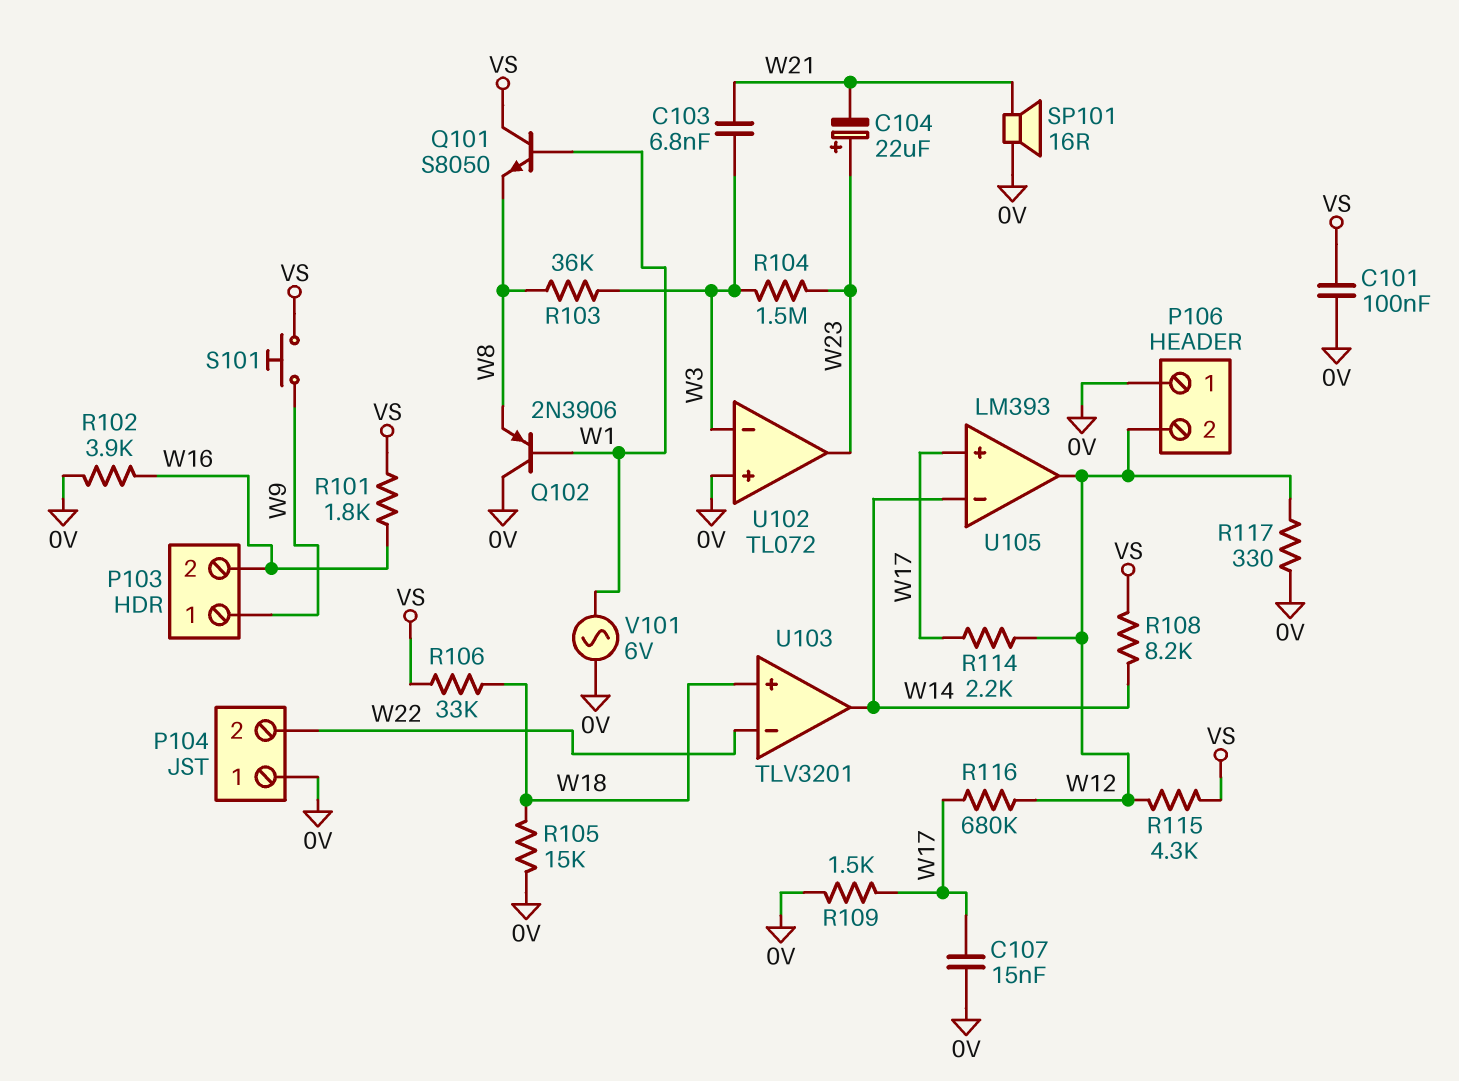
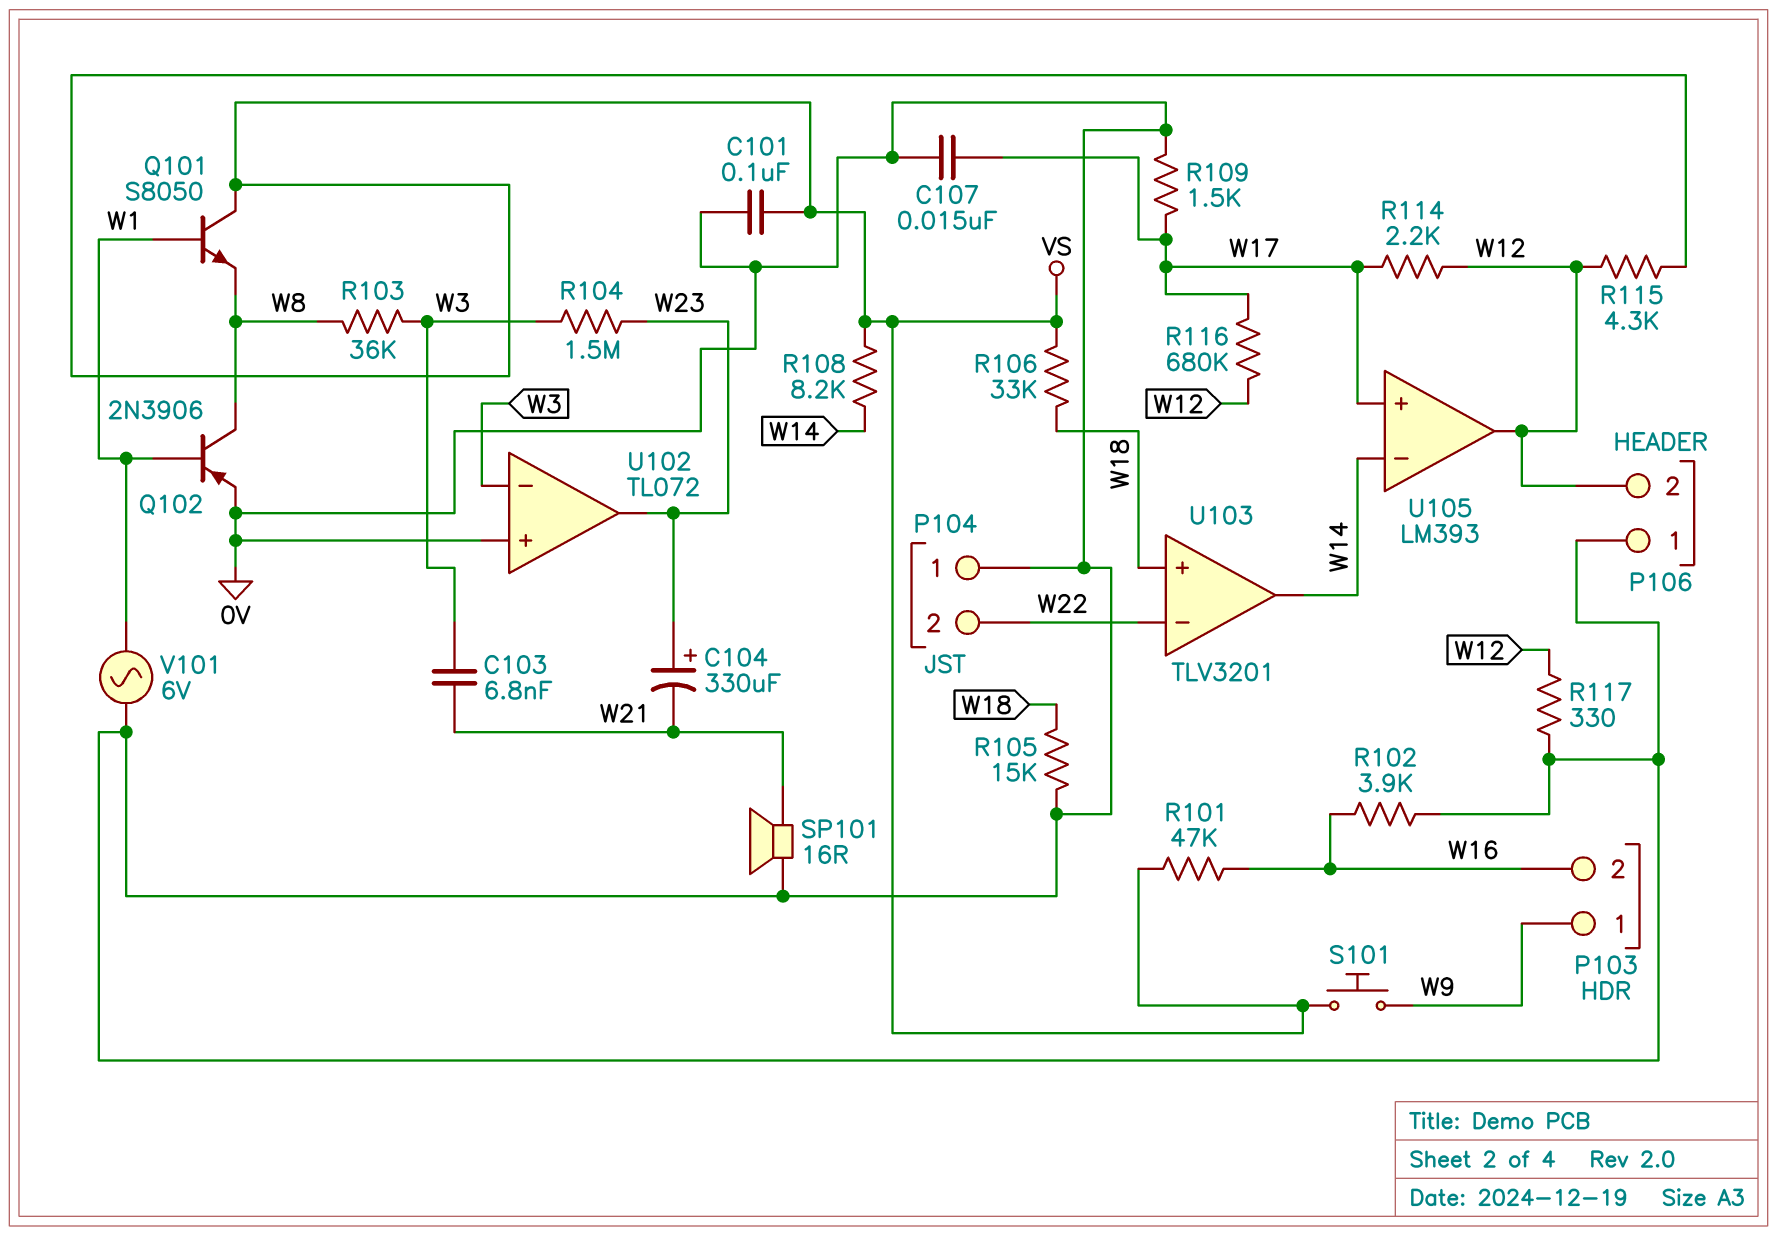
C104: 22uF (plus W23, minus W21) -> 330uF (plus W23, minus W21)
Q102: PNP 2N3906 (B W1, C 0V, E W8) -> PNP 2N3906 (B W1, C W8, E 0V)
R101: 1.8k (VS, W16) -> 47k (VS, W16)

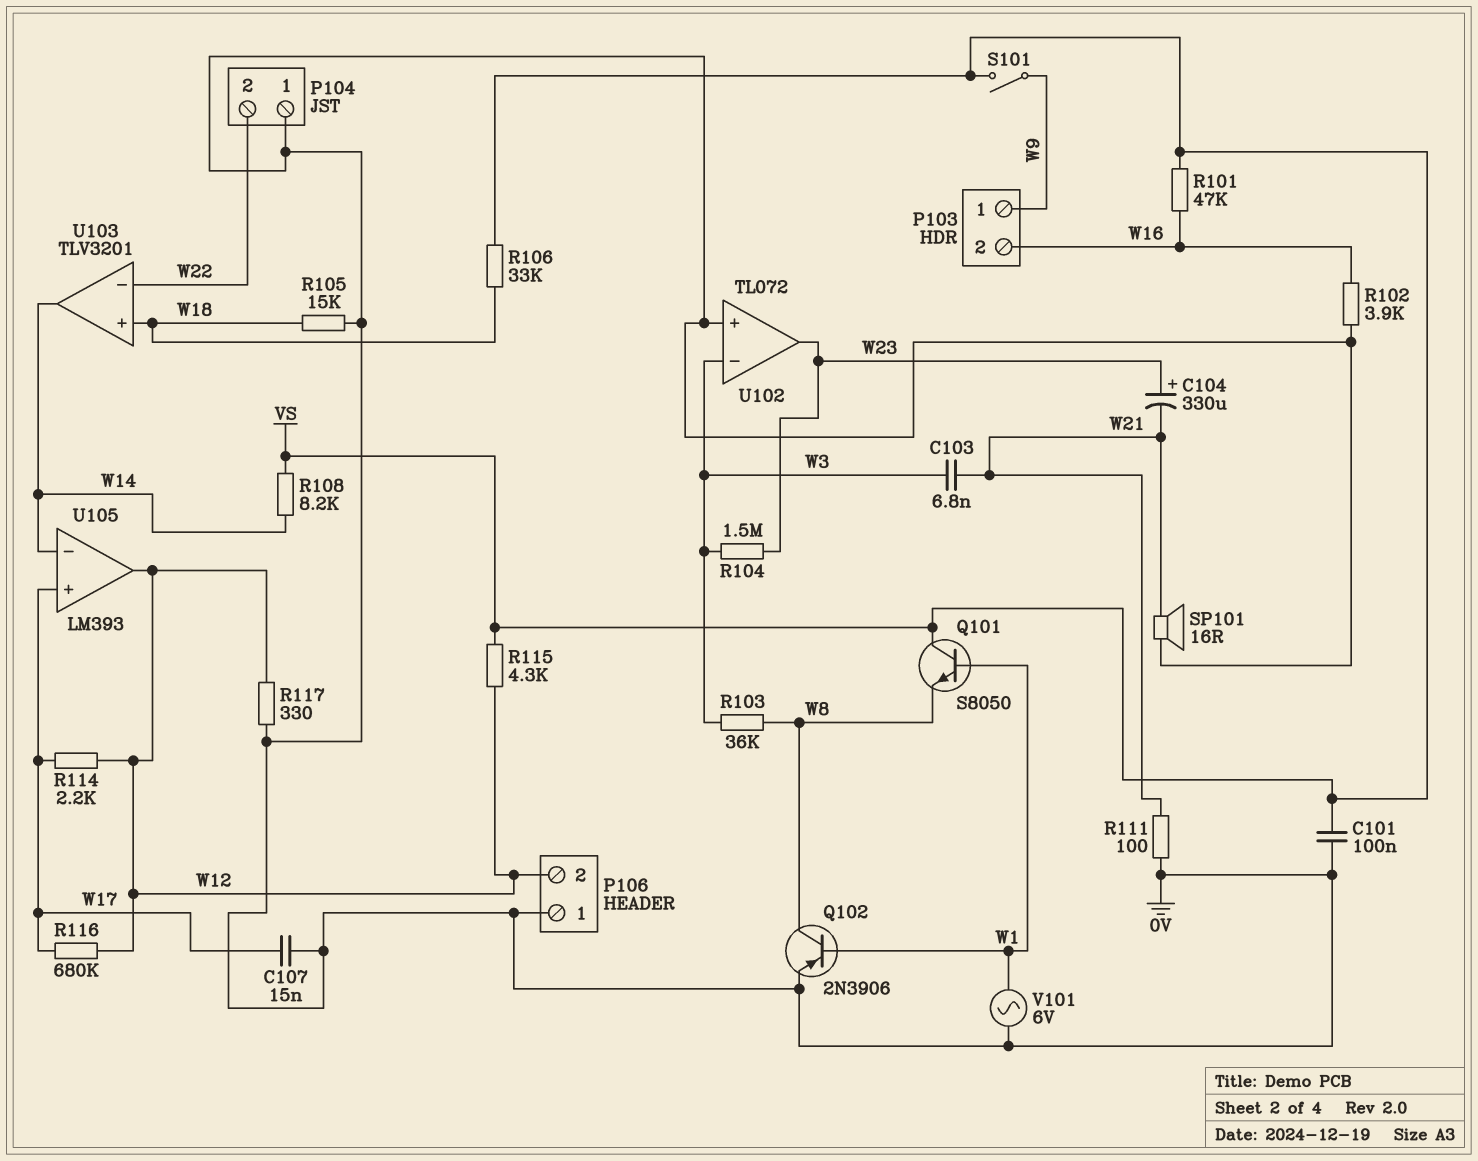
R109: 1.5k (0V, W17) -> none
R111: none -> 100 (0V, W21)
S101: button (VS, W9) -> switch (VS, W9)

